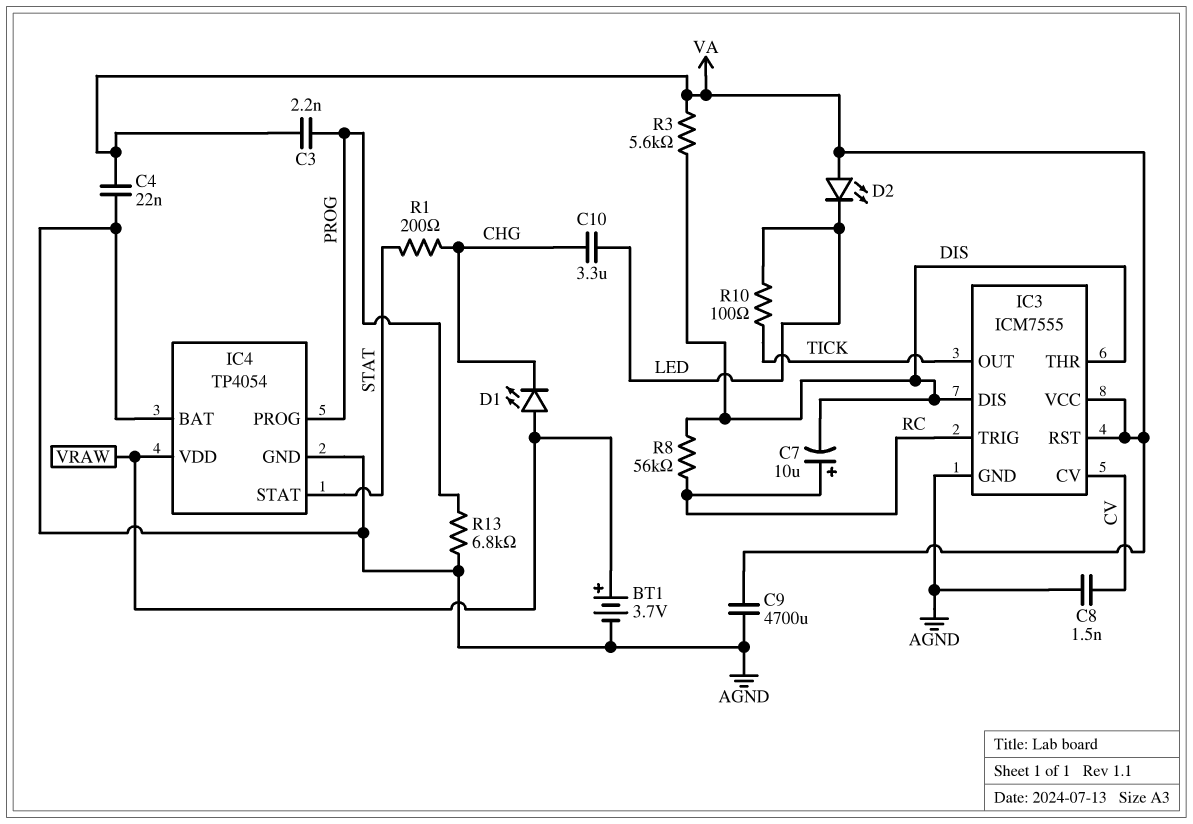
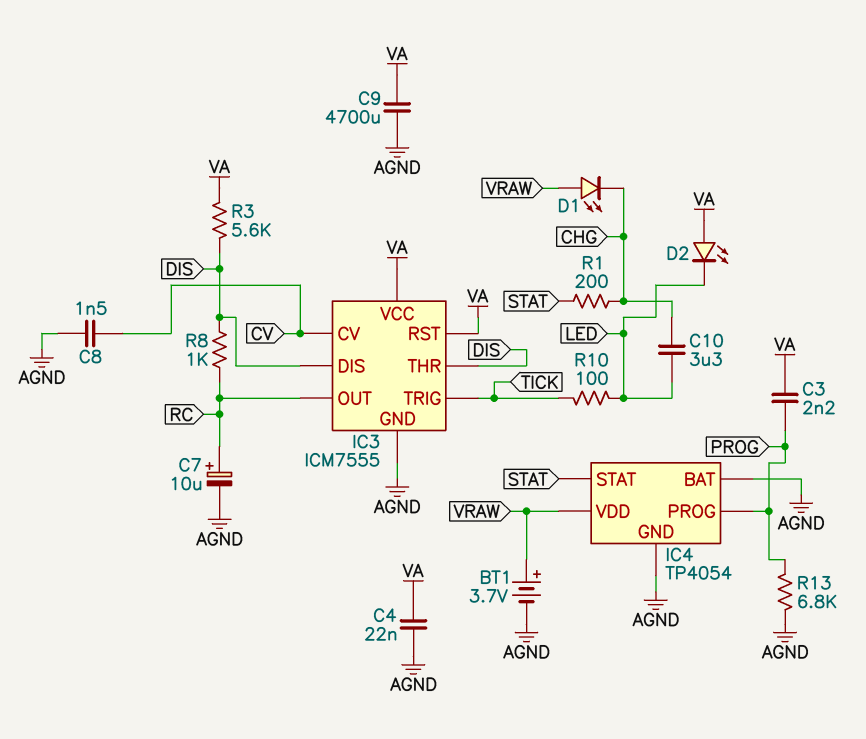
C7: 10uF (plus RC, minus DIS) -> 10uF (plus RC, minus AGND)
IC3 pin OUT: TICK -> RC
IC3 pin TRIG: RC -> TICK
R8: 56k (DIS, RC) -> 1k (DIS, RC)

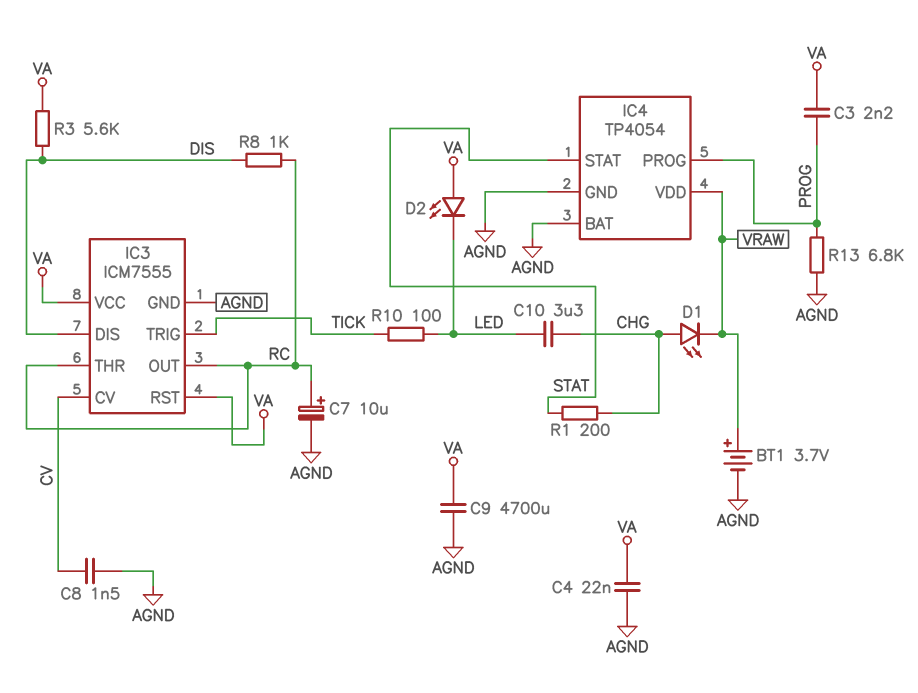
D1: LED (A VRAW, K CHG) -> LED (A CHG, K VRAW)
IC3 pin THR: DIS -> RC

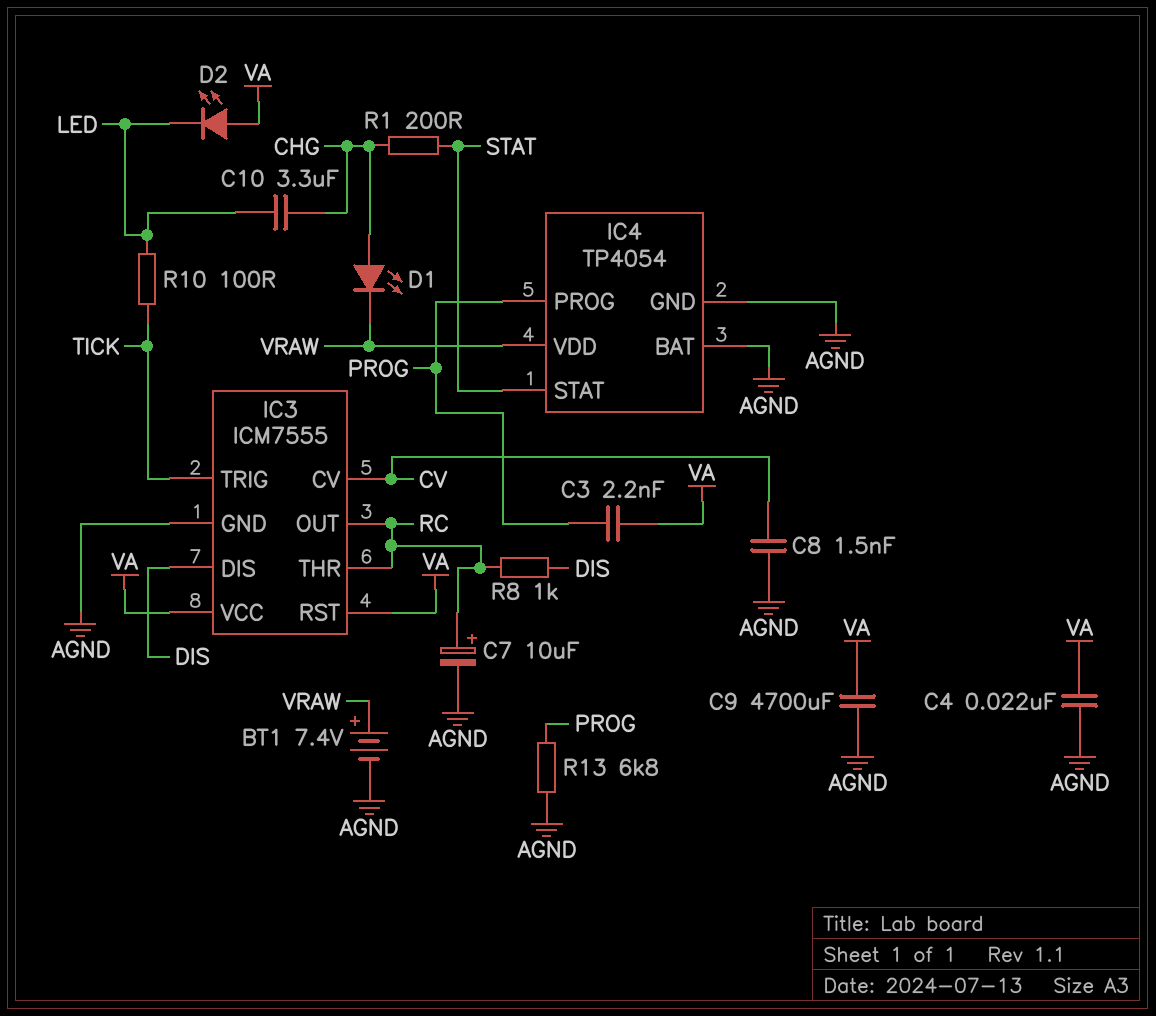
BT1: 3.7V (plus VRAW, minus AGND) -> 7.4V (plus VRAW, minus AGND)
R3: 5.6k (DIS, VA) -> none

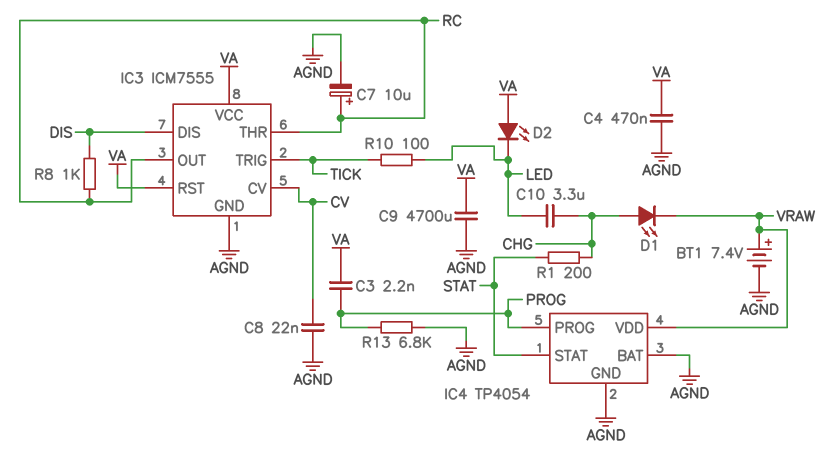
C4: 22nF (AGND, VA) -> 470nF (AGND, VA)
C8: 1.5nF (AGND, CV) -> 22nF (AGND, CV)

